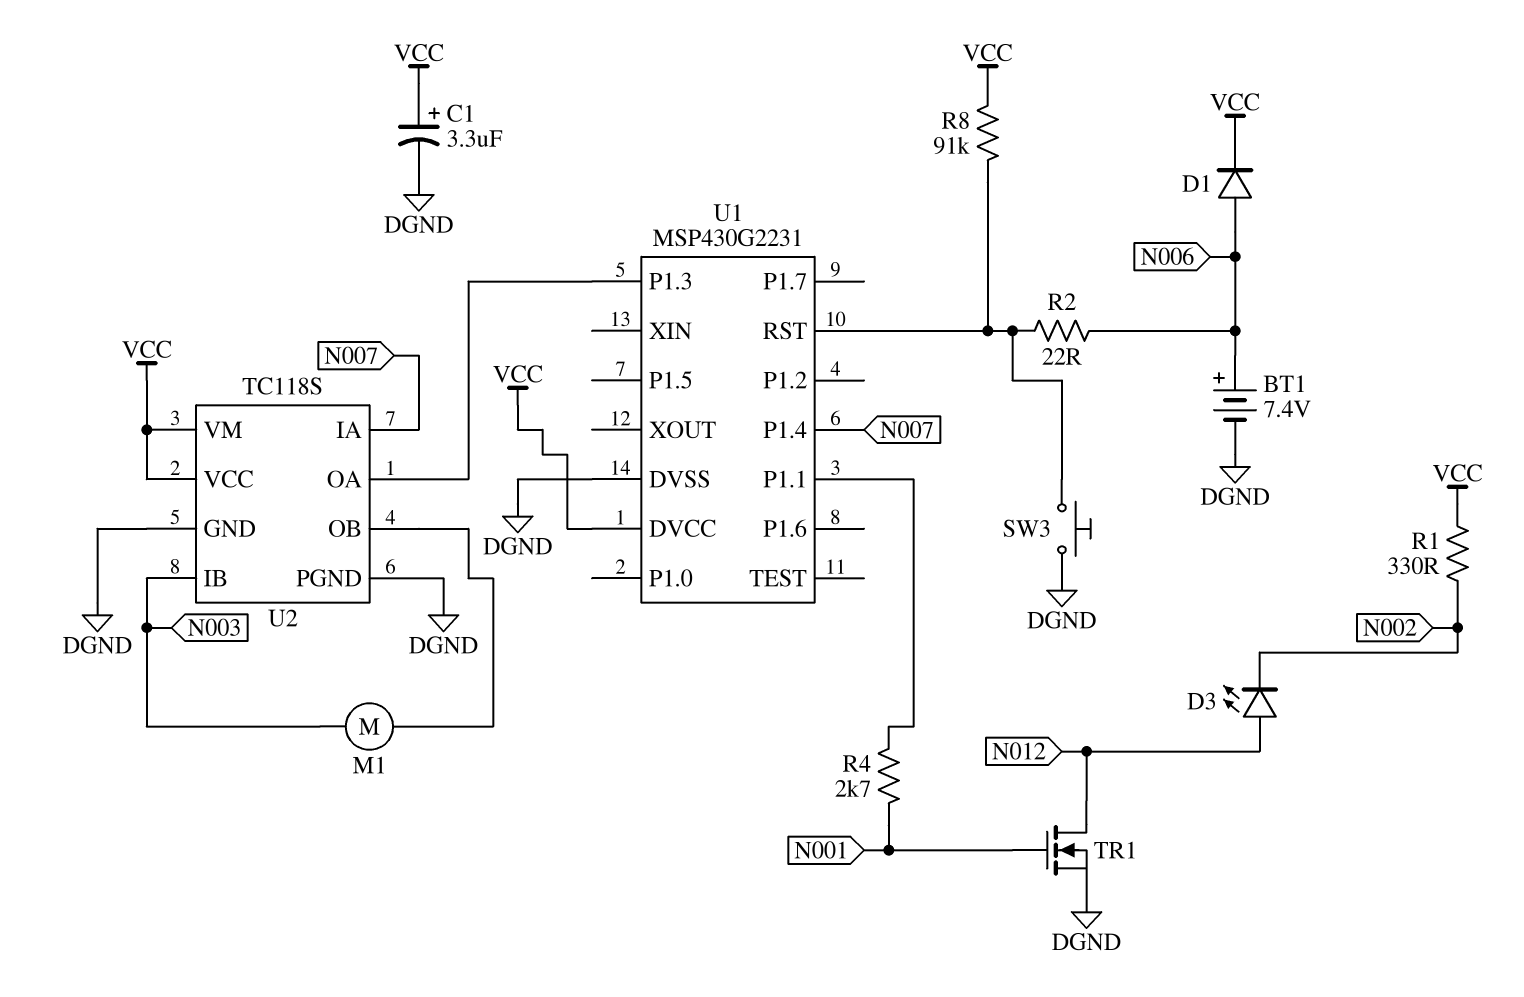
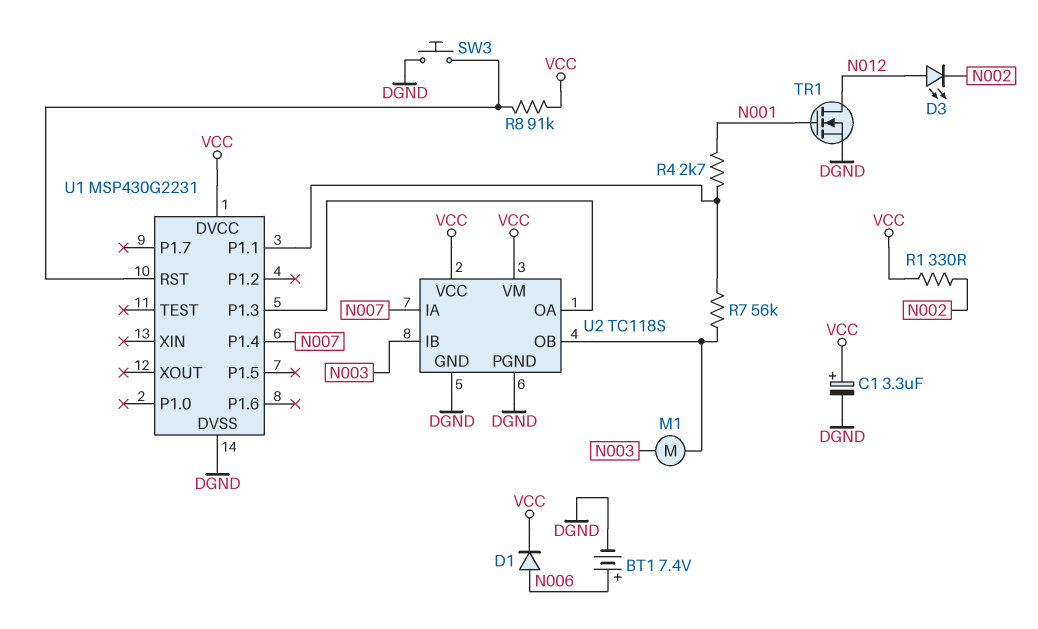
R2: 22 (N006, U1/RST) -> none
R7: none -> 56k (U1/P1.1, U2/OB)

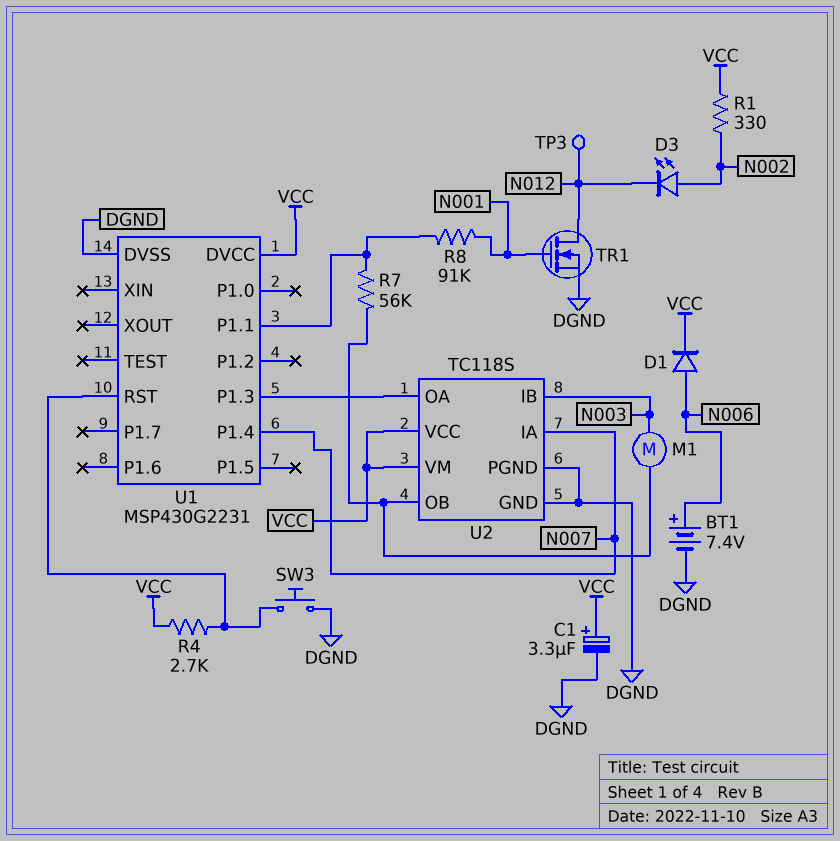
D3: LED (A N012, K N002) -> LED (A N002, K N012)
R4: 2.7k (N001, U1/P1.1) -> 2.7k (U1/RST, VCC)
R8: 91k (U1/RST, VCC) -> 91k (N001, U1/P1.1)
TP3: none -> test point (N012)

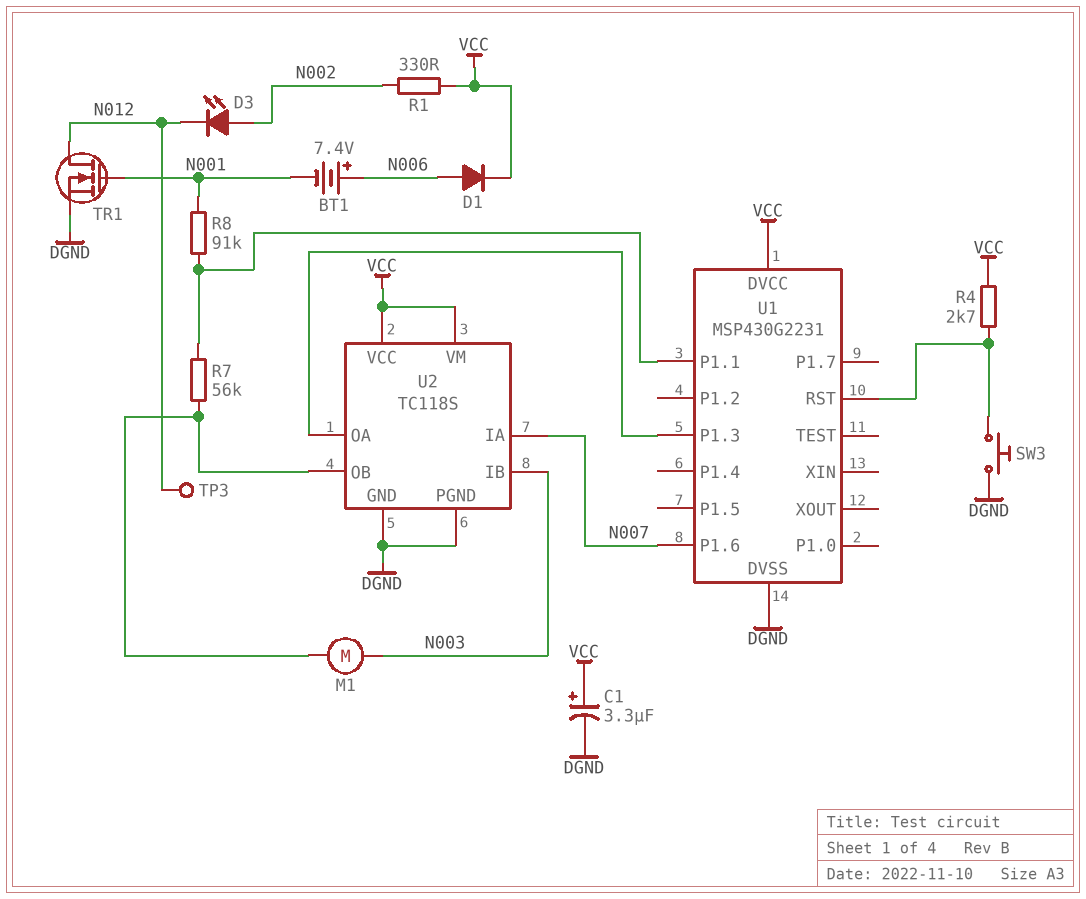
BT1: 7.4V (plus N006, minus DGND) -> 7.4V (plus N006, minus N001)
U1 pin P1.4: N007 -> none
U1 pin P1.6: none -> N007

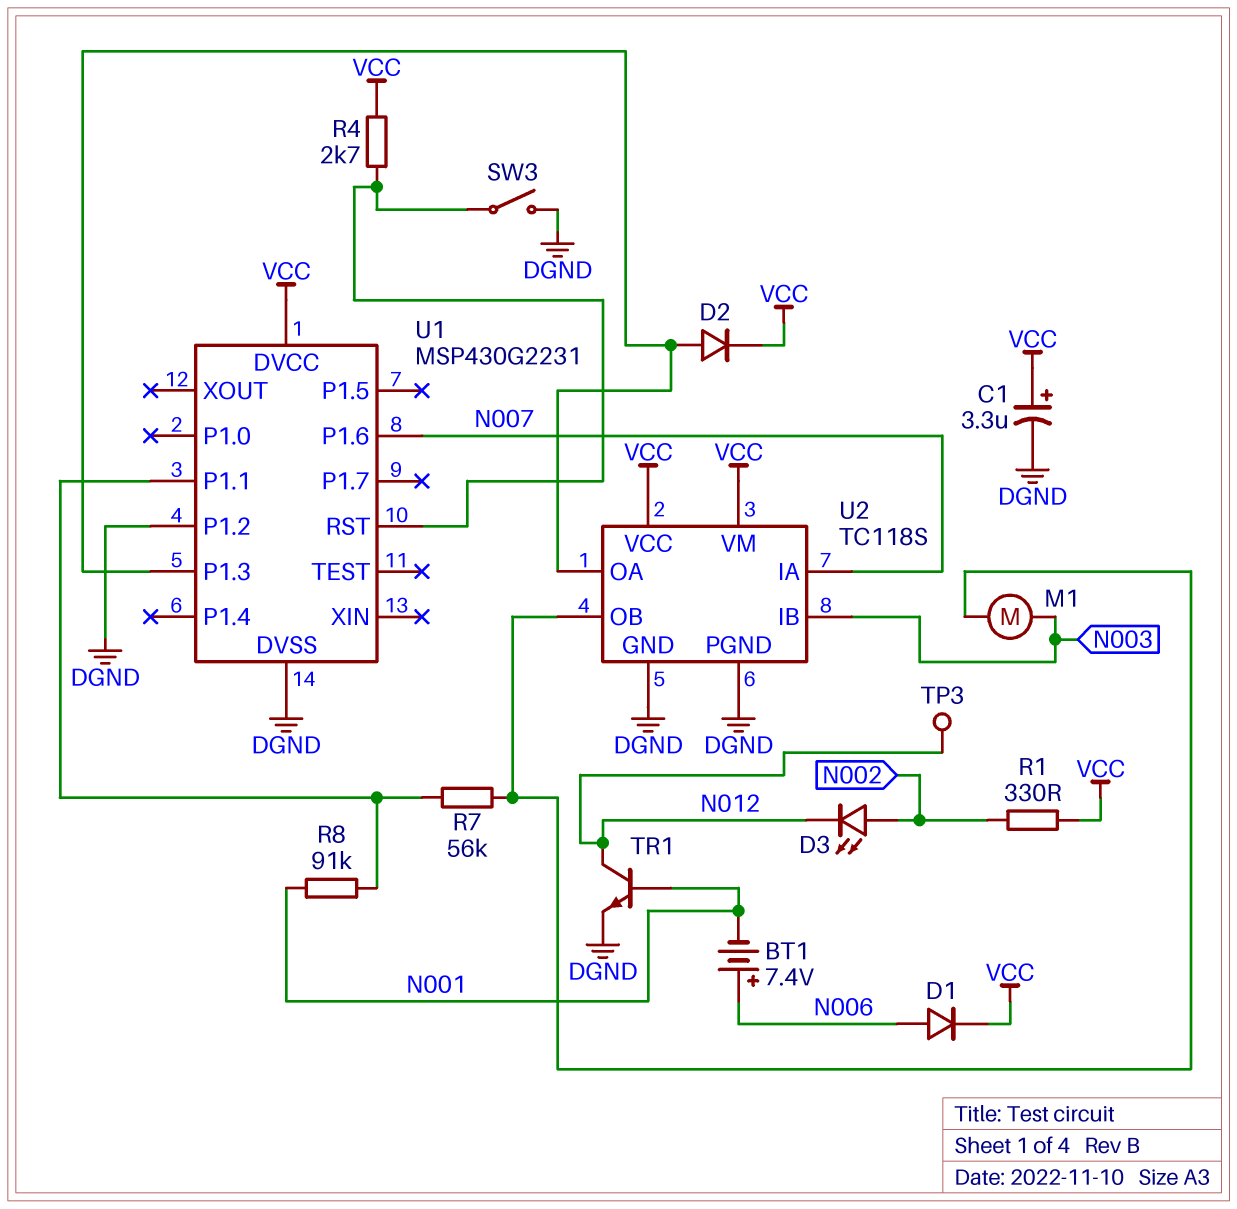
D2: none -> diode (A U1/P1.3, K VCC)
SW3: button (DGND, U1/RST) -> switch (DGND, U1/RST)
TR1: NMOS (G N001, D N012, S DGND) -> NPN (B N001, C N012, E DGND)
U1 pin P1.2: none -> DGND

